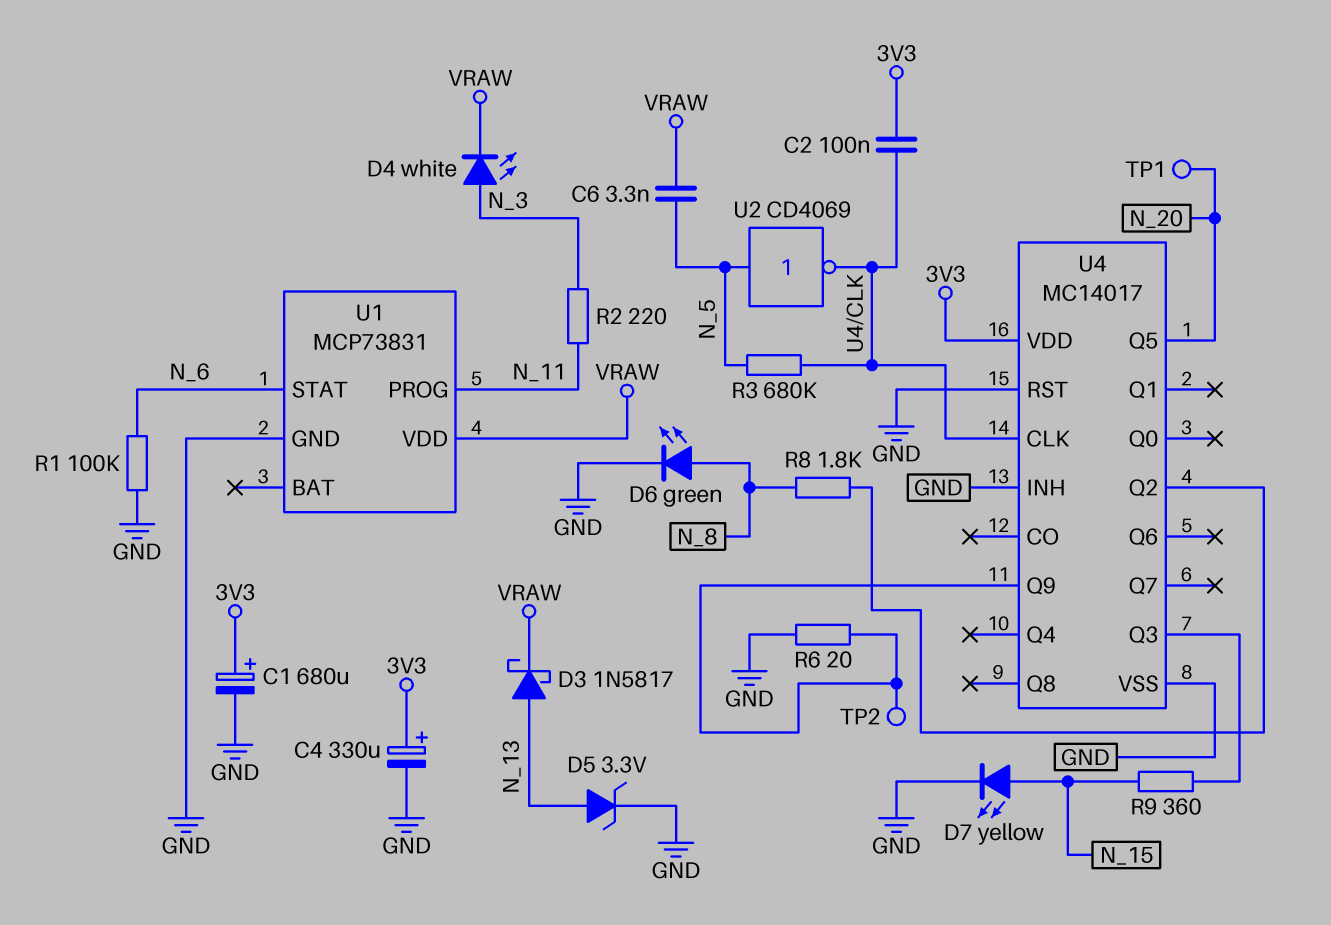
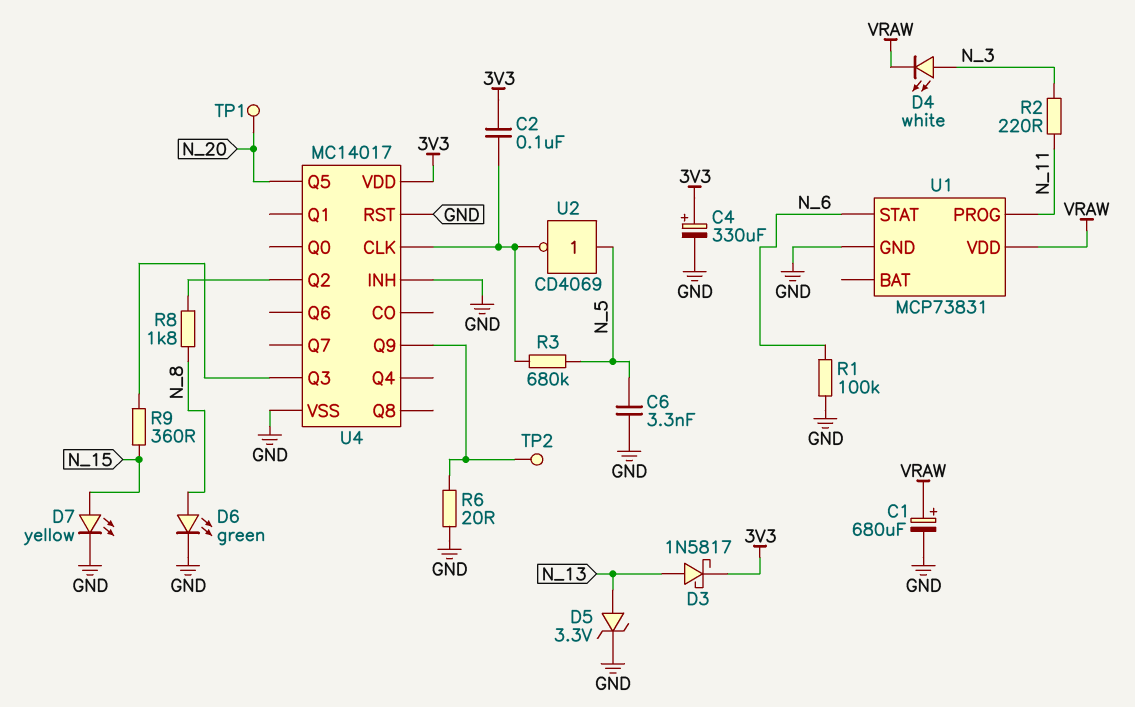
C1: 680uF (plus 3V3, minus GND) -> 680uF (plus VRAW, minus GND)
C6: 3.3nF (N_5, VRAW) -> 3.3nF (GND, N_5)
D3: schottky 1N5817 (A N_13, K VRAW) -> schottky 1N5817 (A N_13, K 3V3)

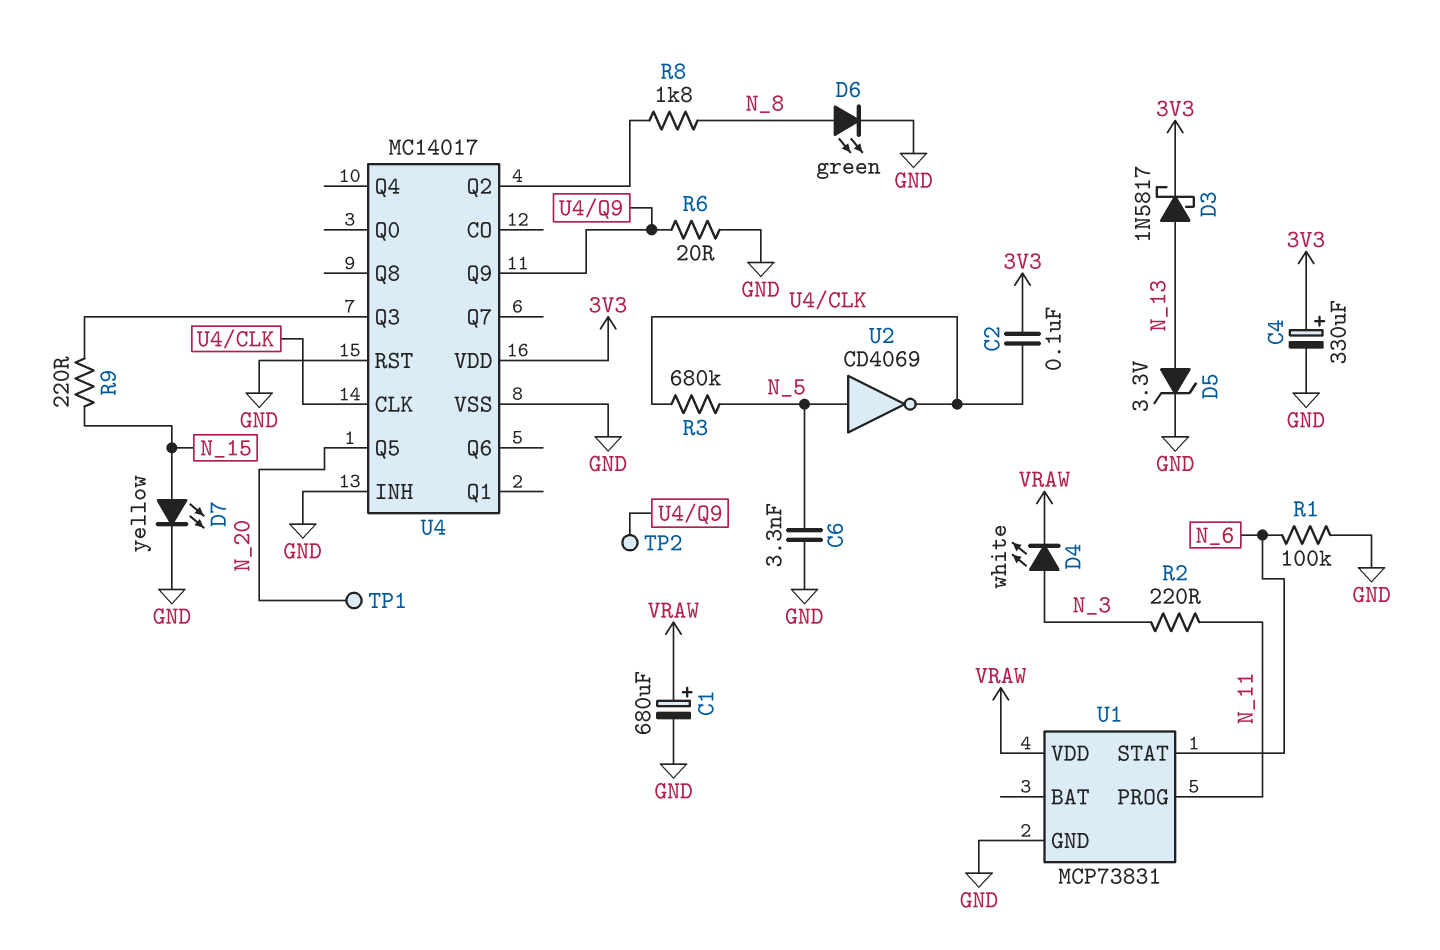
R9: 360 (N_15, U4/Q3) -> 220 (N_15, U4/Q3)

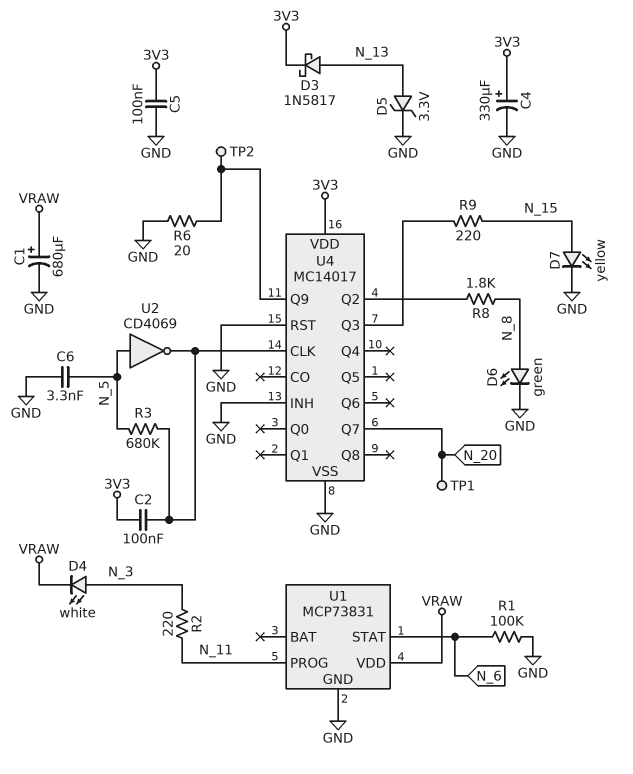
C5: none -> 100nF (3V3, GND)
U4 pin Q5: N_20 -> none
U4 pin Q7: none -> N_20

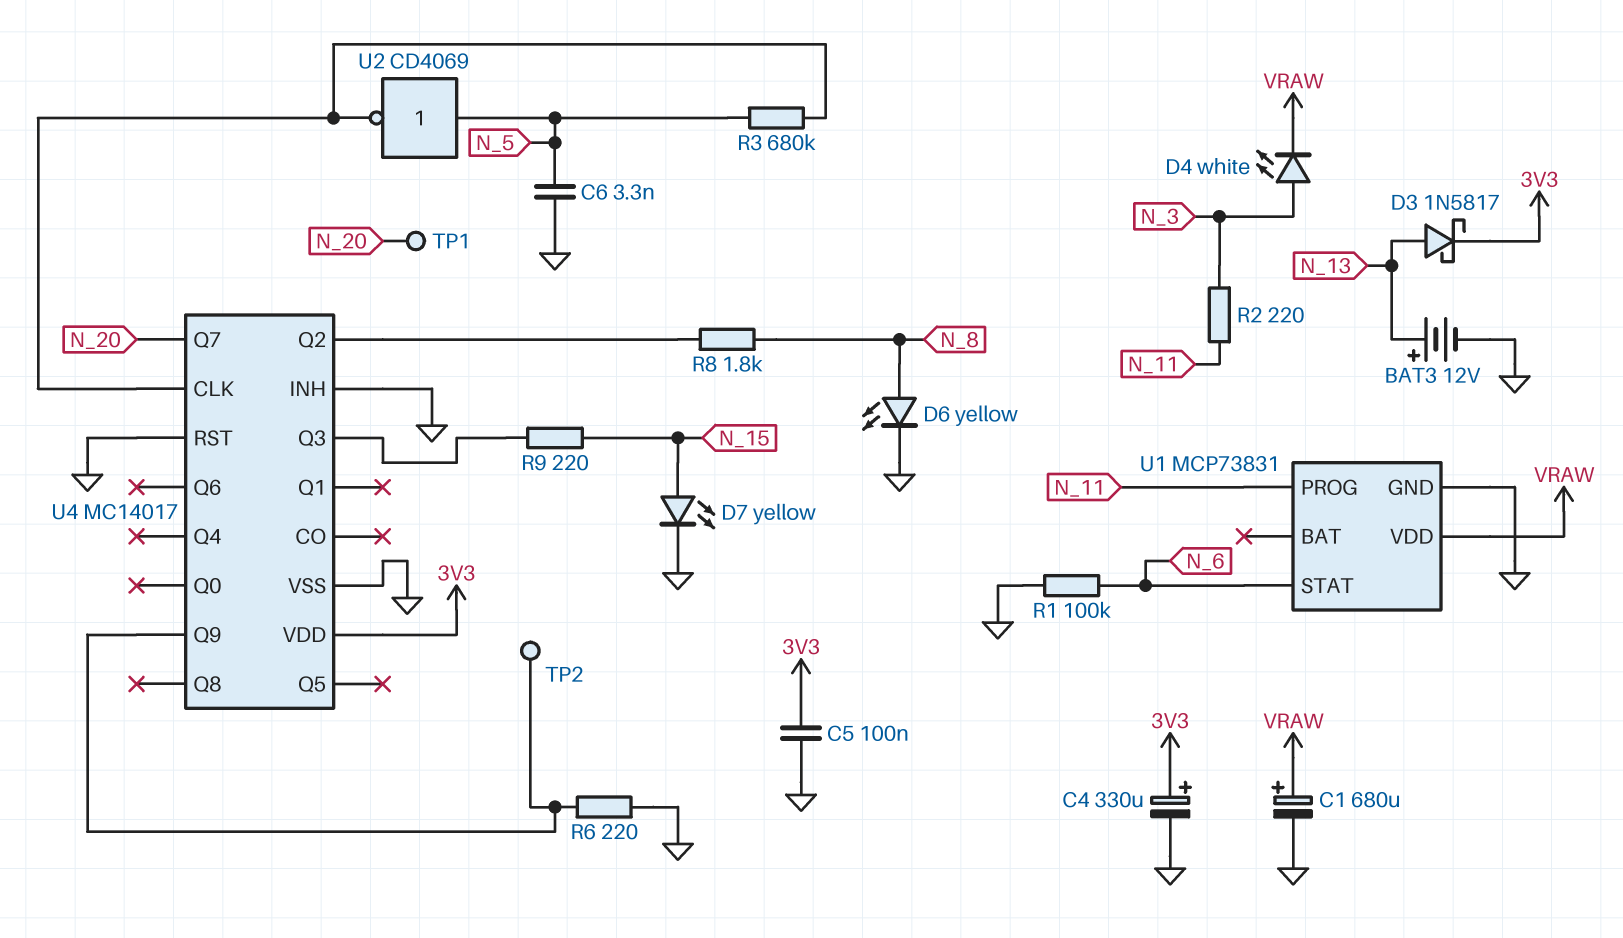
BAT3: none -> 12V (plus N_13, minus GND)
C2: 100nF (3V3, U4/CLK) -> none
D5: zener 3.3V (A N_13, K GND) -> none
D6: LED green (A N_8, K GND) -> LED yellow (A N_8, K GND)
R6: 20 (GND, U4/Q9) -> 220 (GND, U4/Q9)

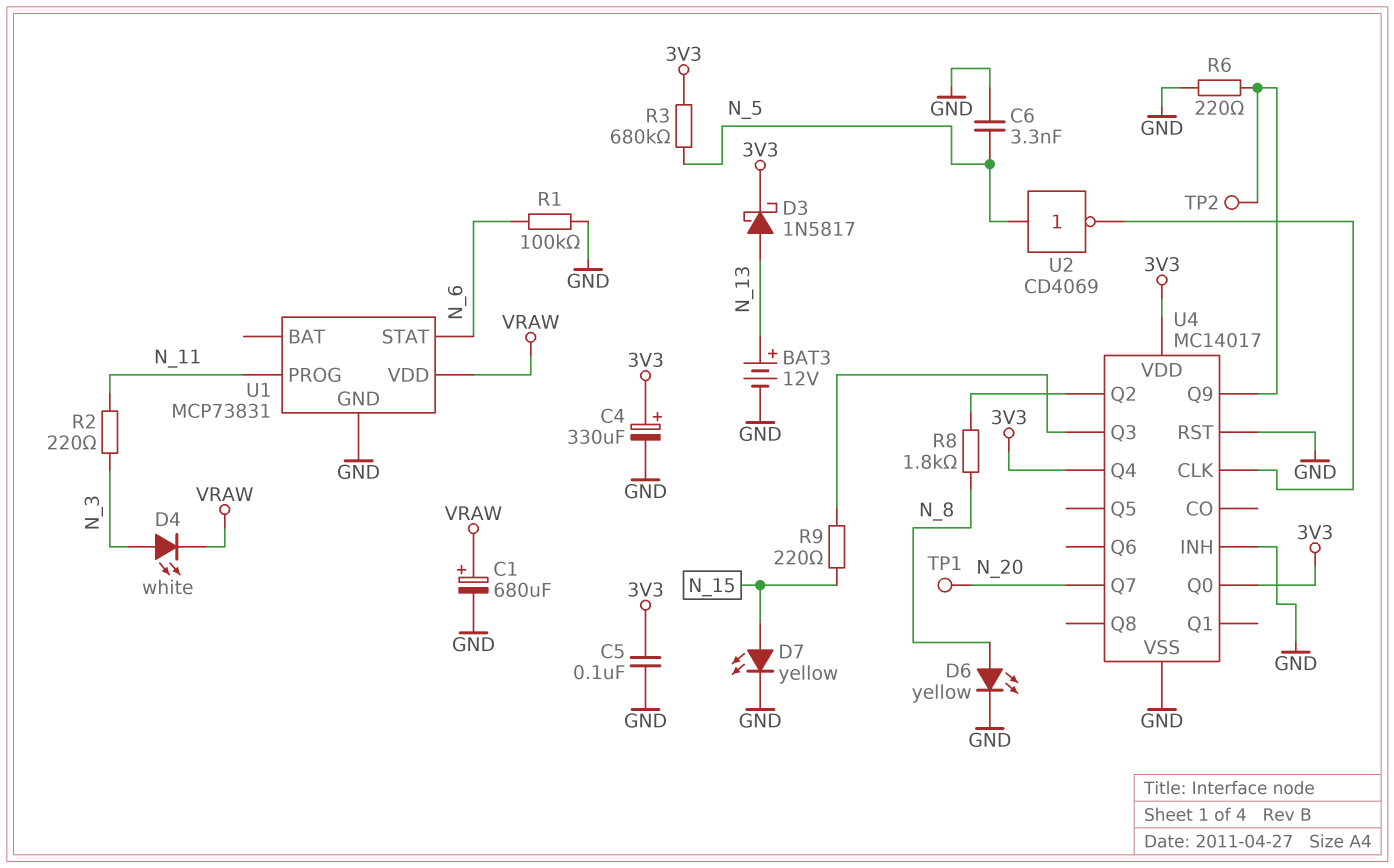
R3: 680k (N_5, U4/CLK) -> 680k (3V3, N_5)
U4 pin Q0: none -> 3V3
U4 pin Q4: none -> 3V3

